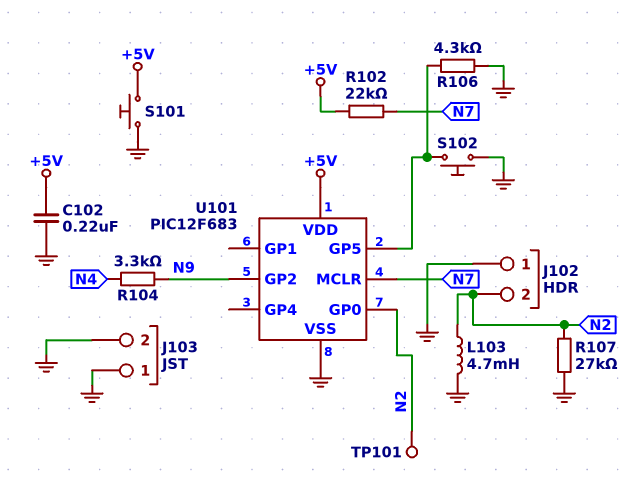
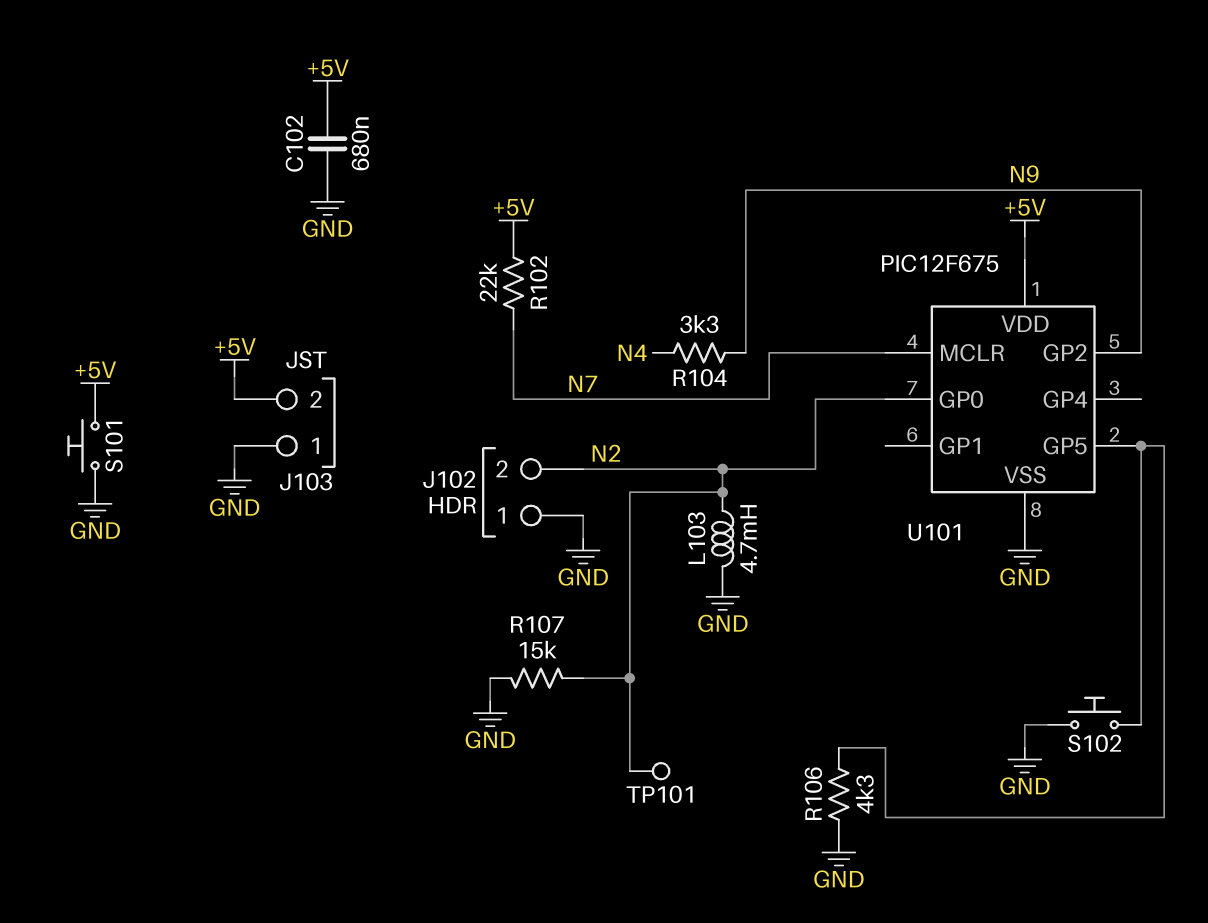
C102: 220nF (+5V, GND) -> 680nF (+5V, GND)
J103 pin 2: GND -> +5V
R107: 27k (GND, N2) -> 15k (GND, N2)
U101: PIC12F683 -> PIC12F675

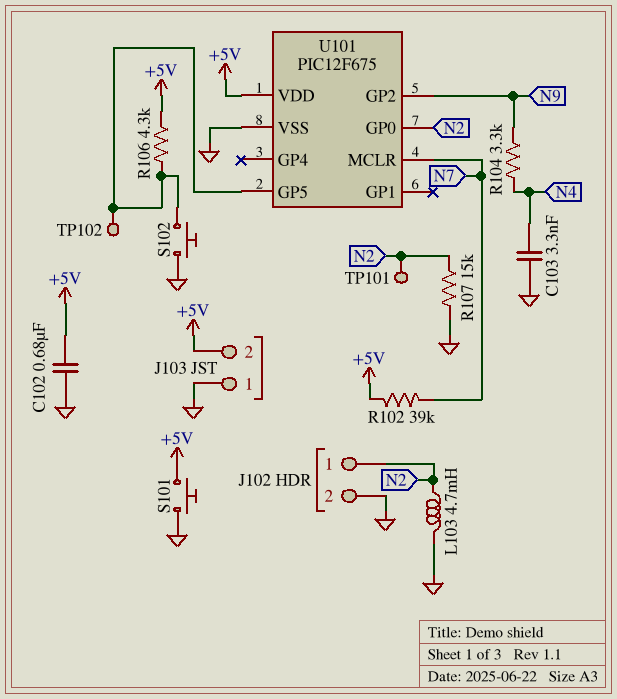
C103: none -> 3.3nF (GND, N4)
J102 pin 1: GND -> N2
J102 pin 2: N2 -> GND
R102: 22k (+5V, N7) -> 39k (+5V, N7)
R106: 4.3k (GND, U101/GP5) -> 4.3k (+5V, U101/GP5)
TP102: none -> test point (U101/GP5)

